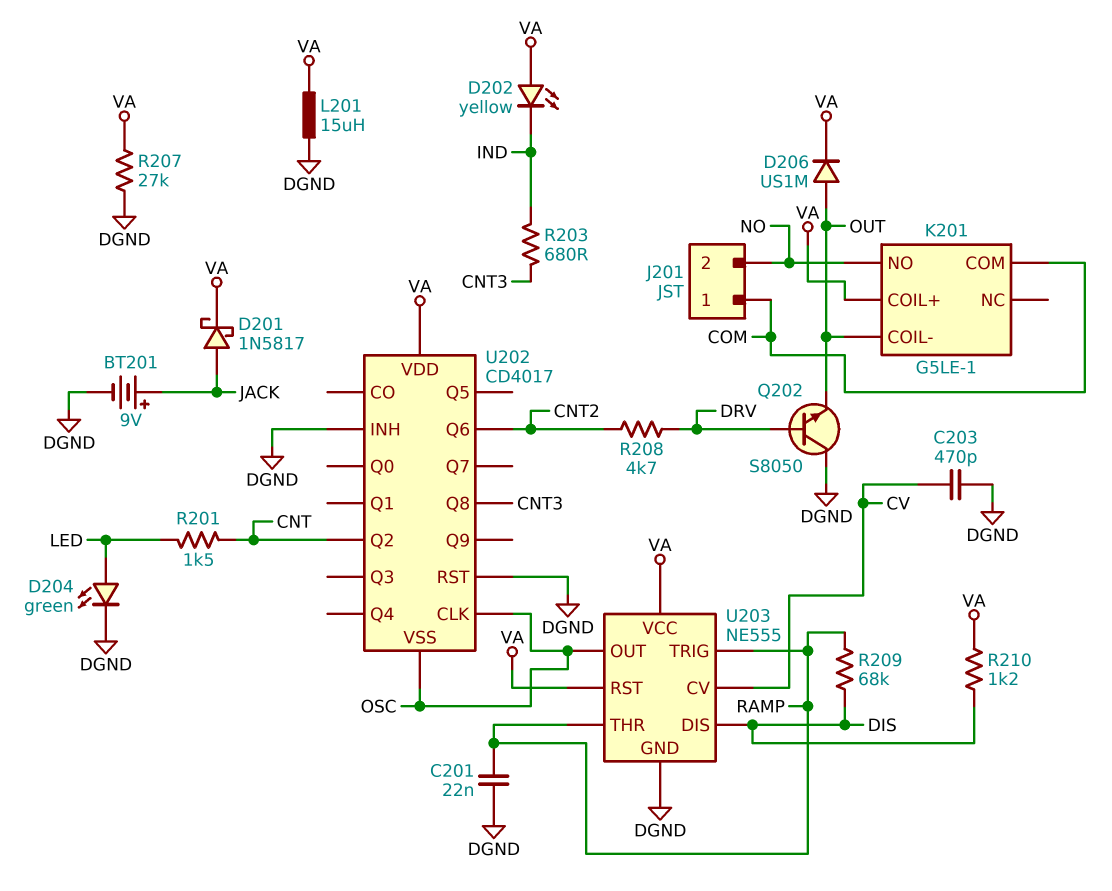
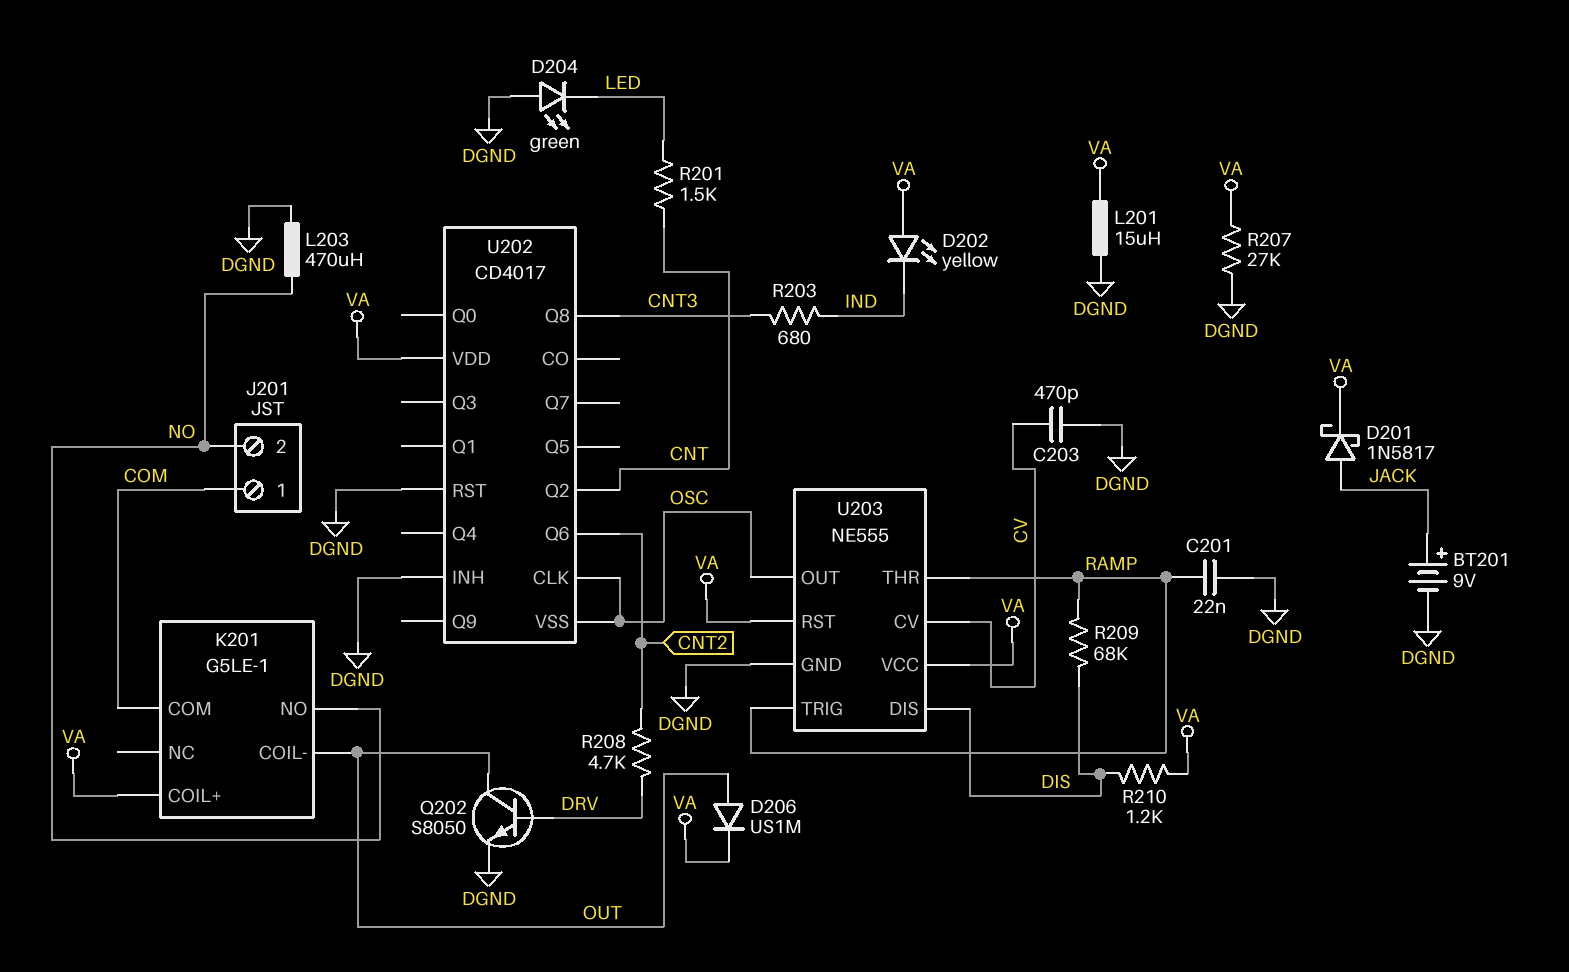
D204: LED green (A LED, K DGND) -> LED green (A DGND, K LED)
L203: none -> 470uH (DGND, NO)
Q202: NPN S8050 (B DRV, C DGND, E OUT) -> NPN S8050 (B DRV, C OUT, E DGND)

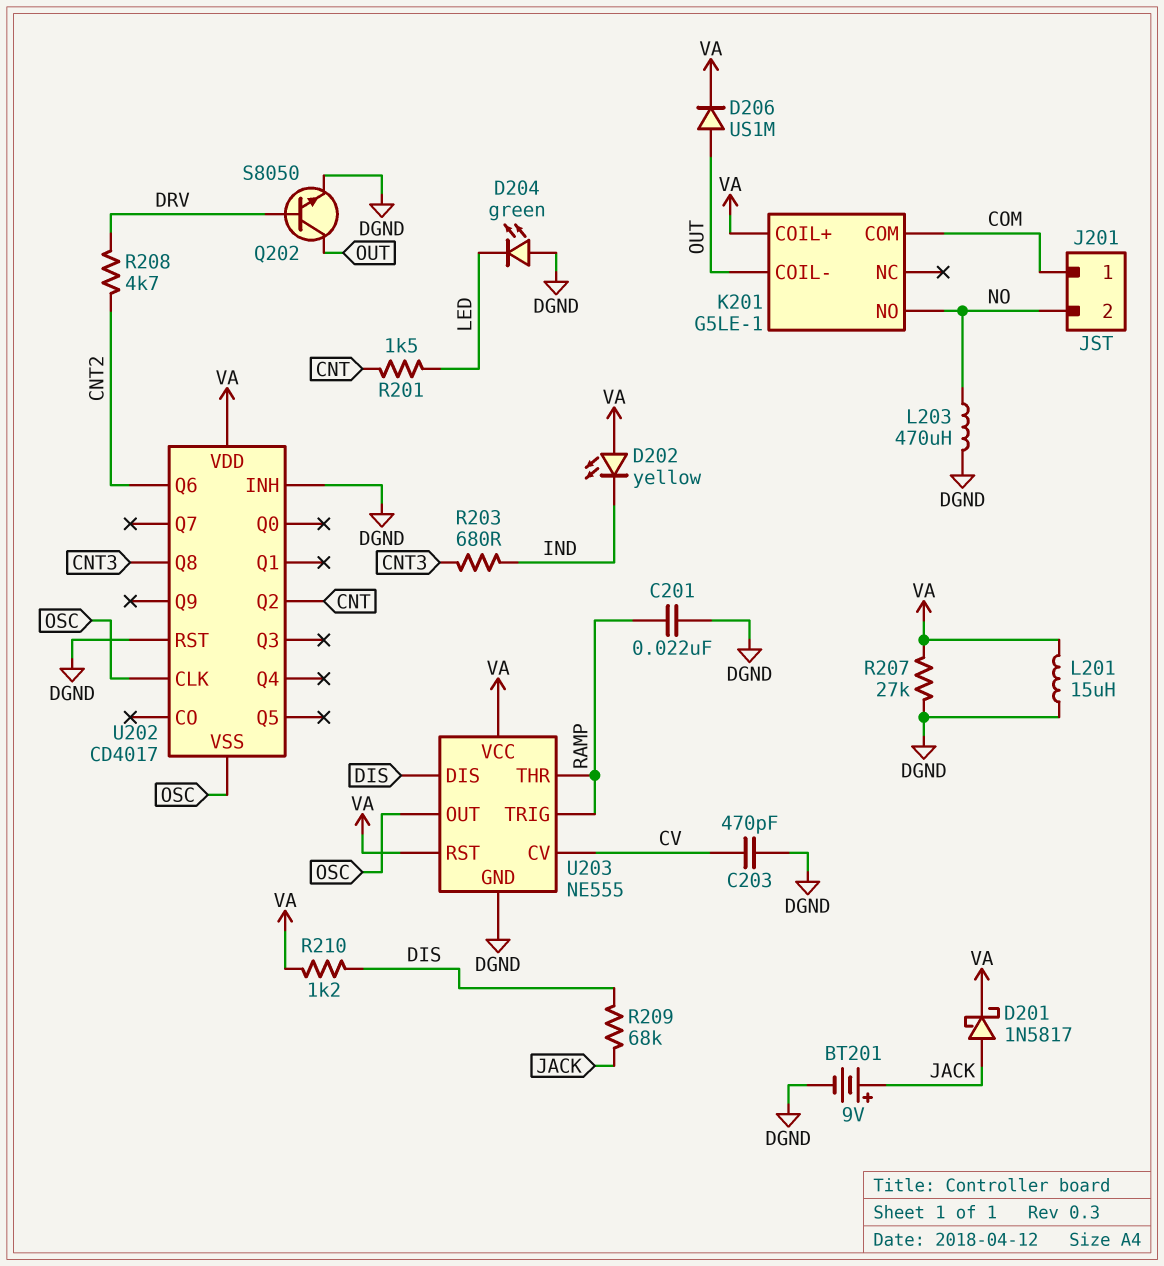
R209: 68k (DIS, RAMP) -> 68k (DIS, JACK)

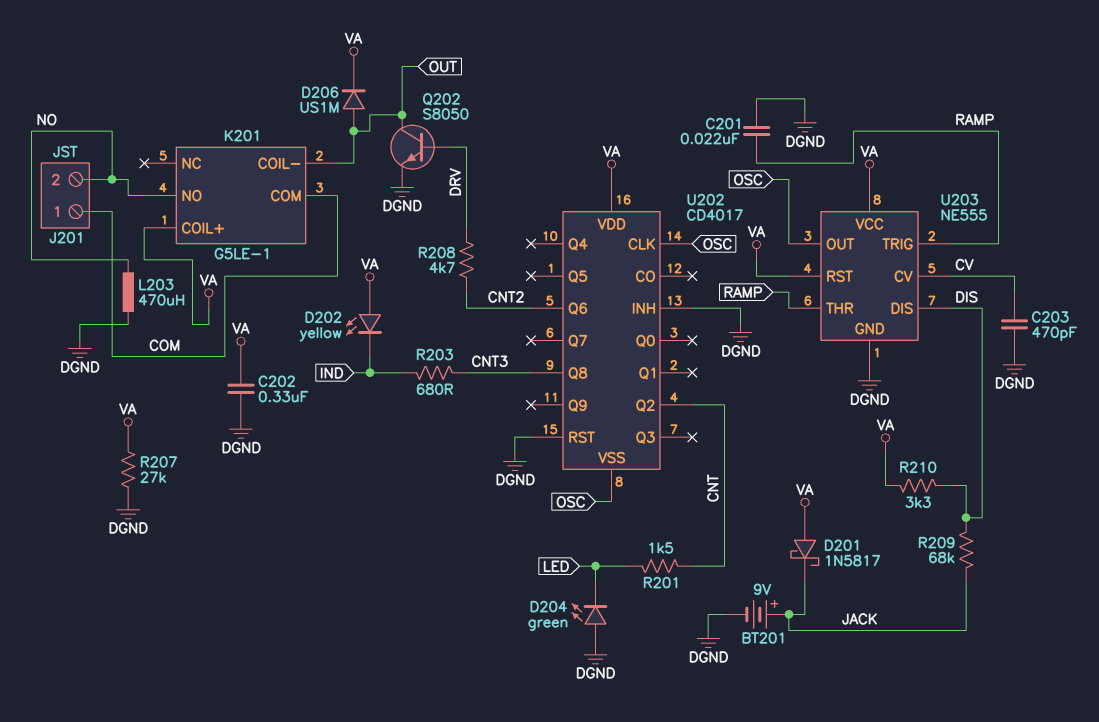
C202: none -> 330nF (DGND, VA)
D201: schottky 1N5817 (A JACK, K VA) -> schottky 1N5817 (A VA, K JACK)
L201: 15uH (DGND, VA) -> none
R210: 1.2k (DIS, VA) -> 3.3k (DIS, VA)

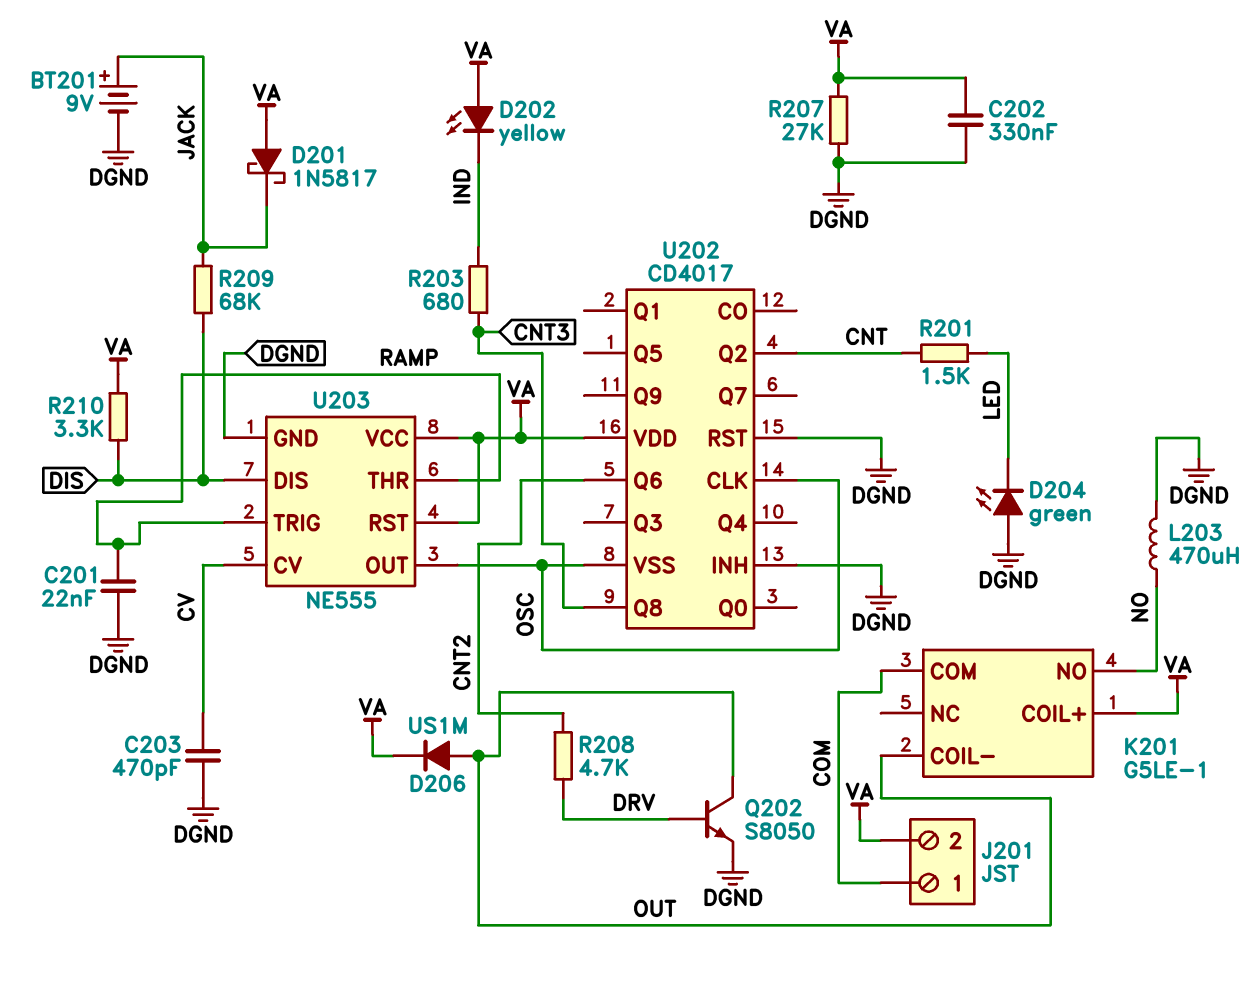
J201 pin 2: NO -> VA

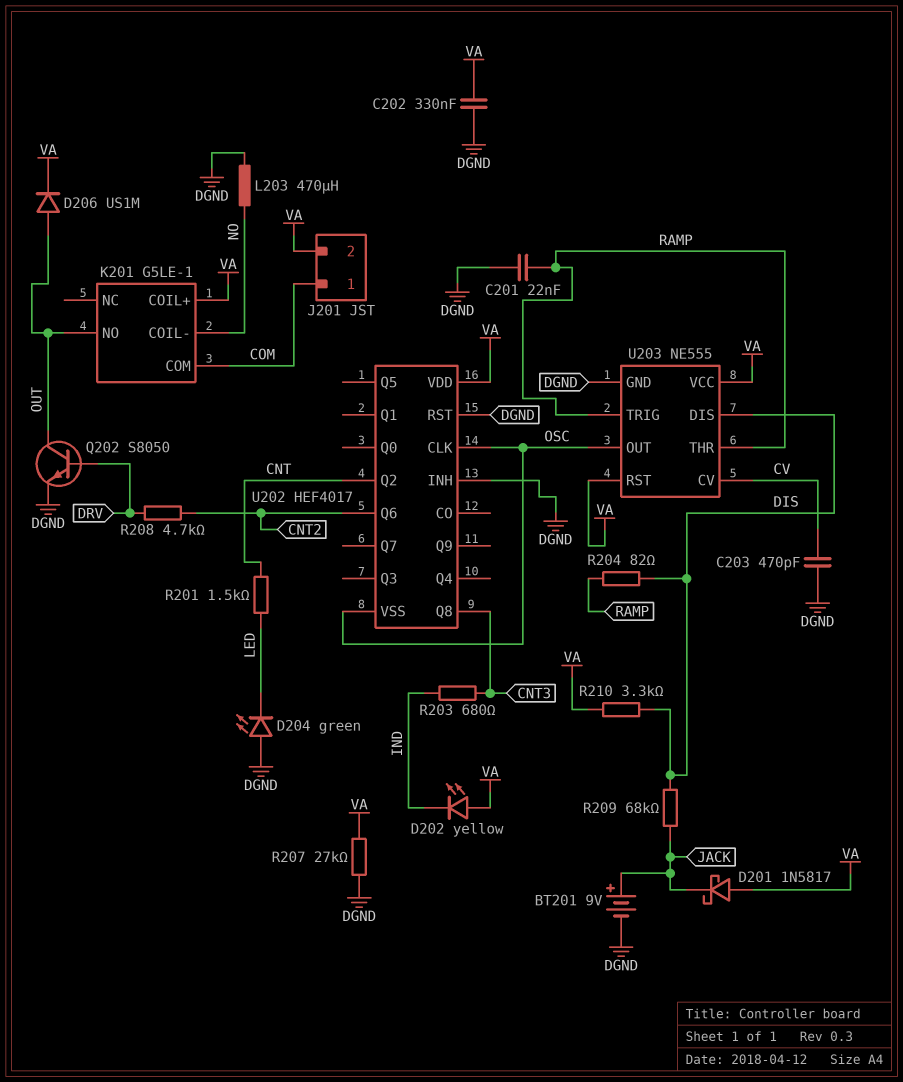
K201 pin COIL-: OUT -> NO
K201 pin NO: NO -> OUT
R204: none -> 82 (DIS, RAMP)
U202: CD4017 -> HEF4017

